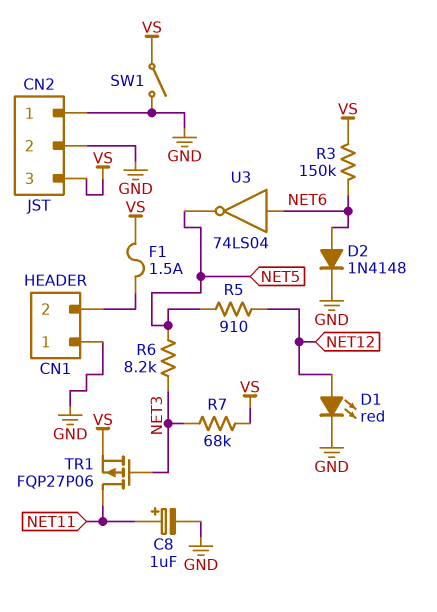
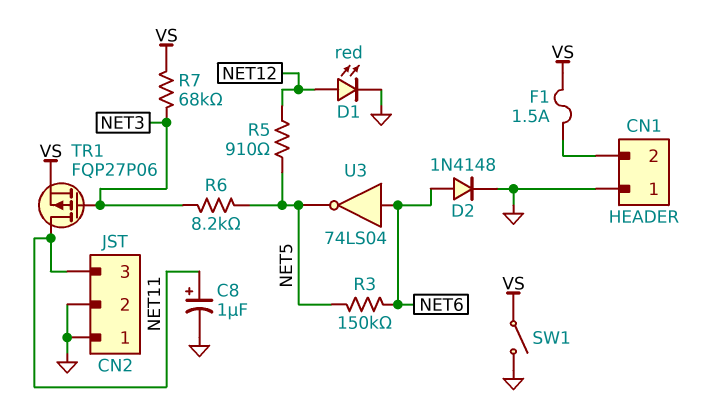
CN2 pin 3: VS -> NET11
R3: 150k (NET6, VS) -> 150k (NET5, NET6)

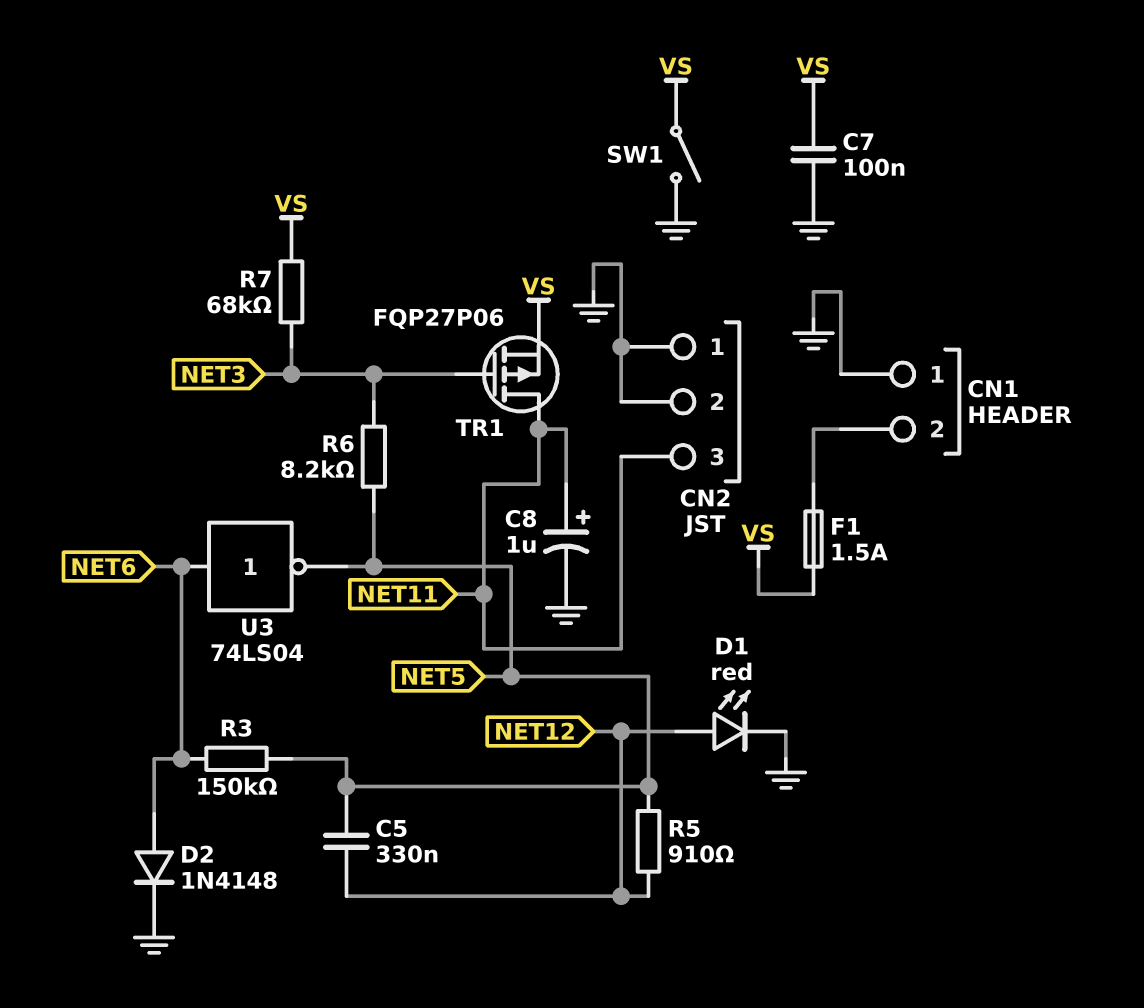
C5: none -> 330nF (NET5, NET12)
C7: none -> 100nF (GND, VS)

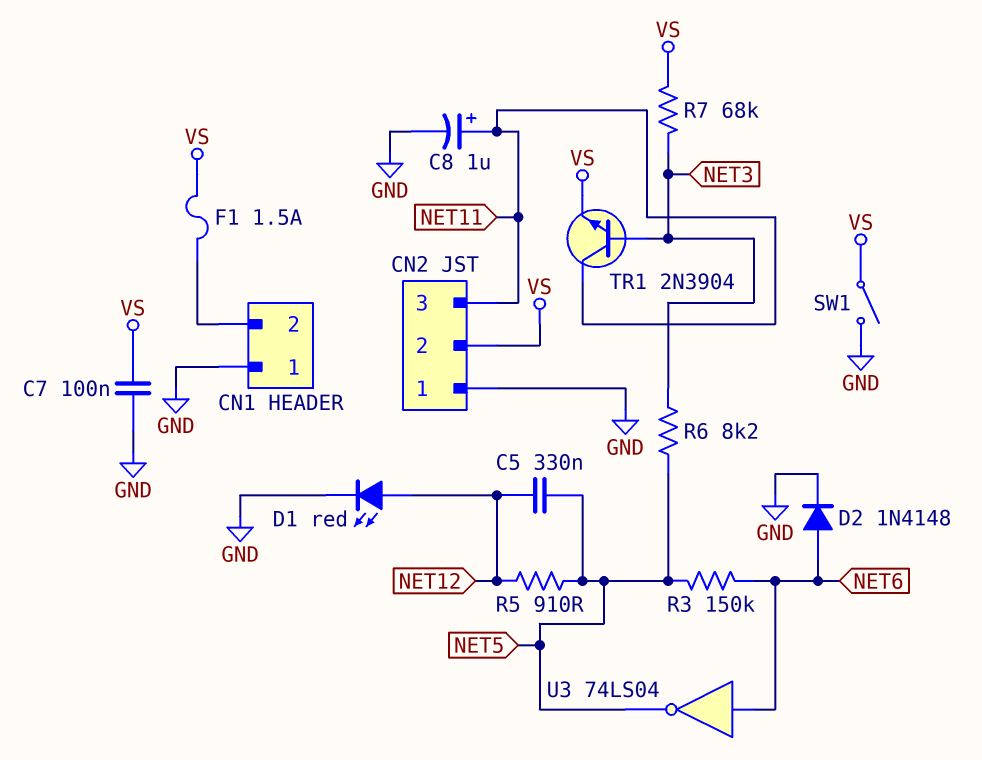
CN2 pin 2: GND -> VS
TR1: PMOS FQP27P06 (G NET3, D NET11, S VS) -> NPN 2N3904 (B NET3, C NET11, E VS)

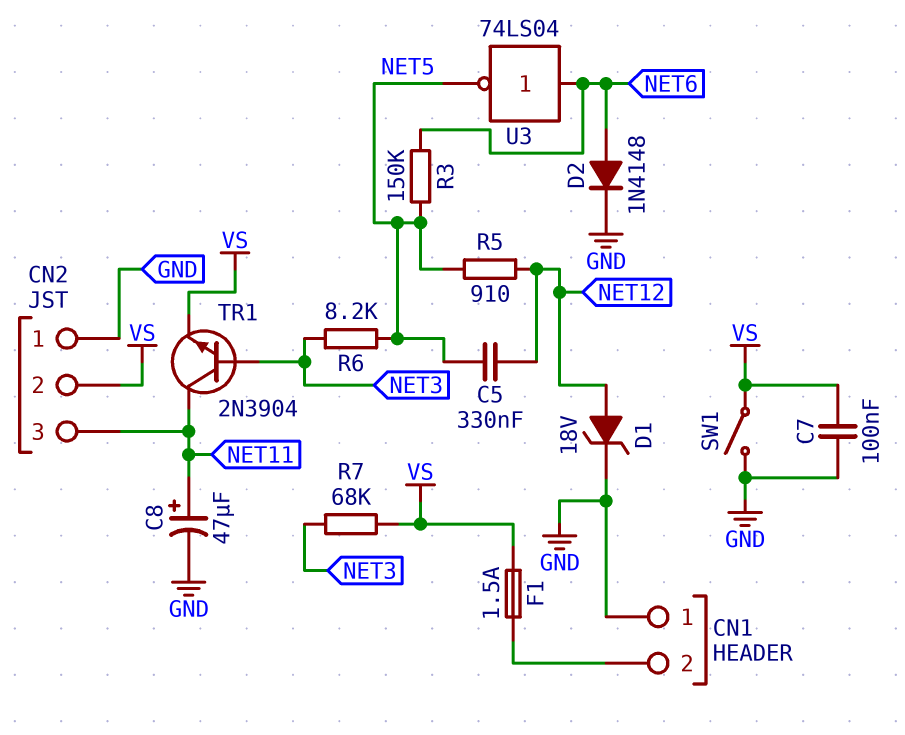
C8: 1uF (plus NET11, minus GND) -> 47uF (plus NET11, minus GND)
D1: LED red (A NET12, K GND) -> zener 18V (A NET12, K GND)

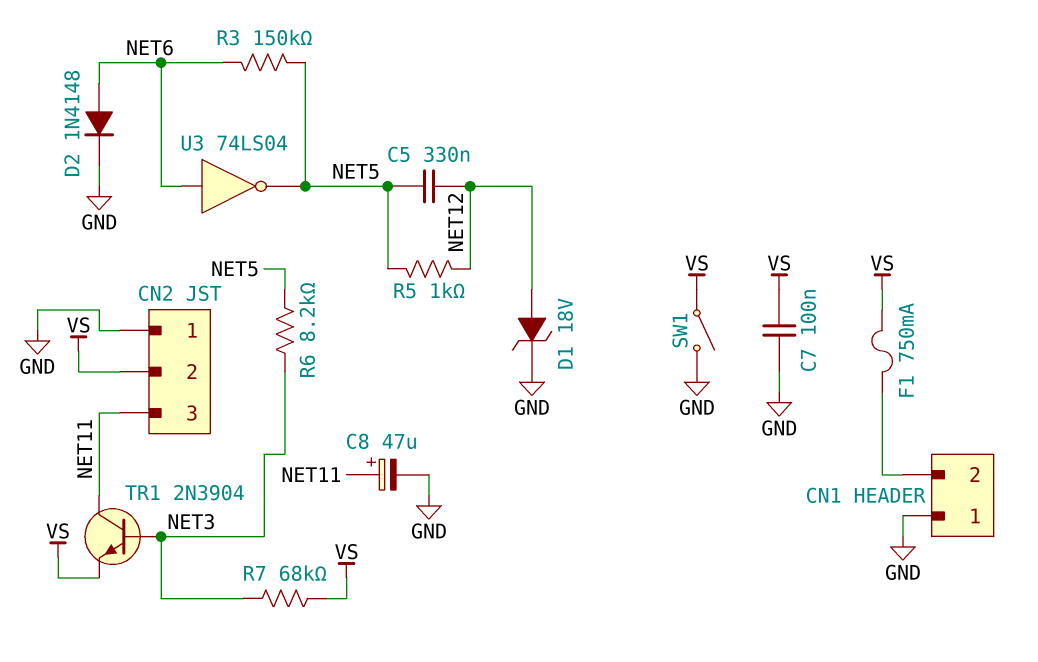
F1: 1.5A (CN1/2, VS) -> 750mA (CN1/2, VS)
R5: 910 (NET5, NET12) -> 1k (NET5, NET12)

